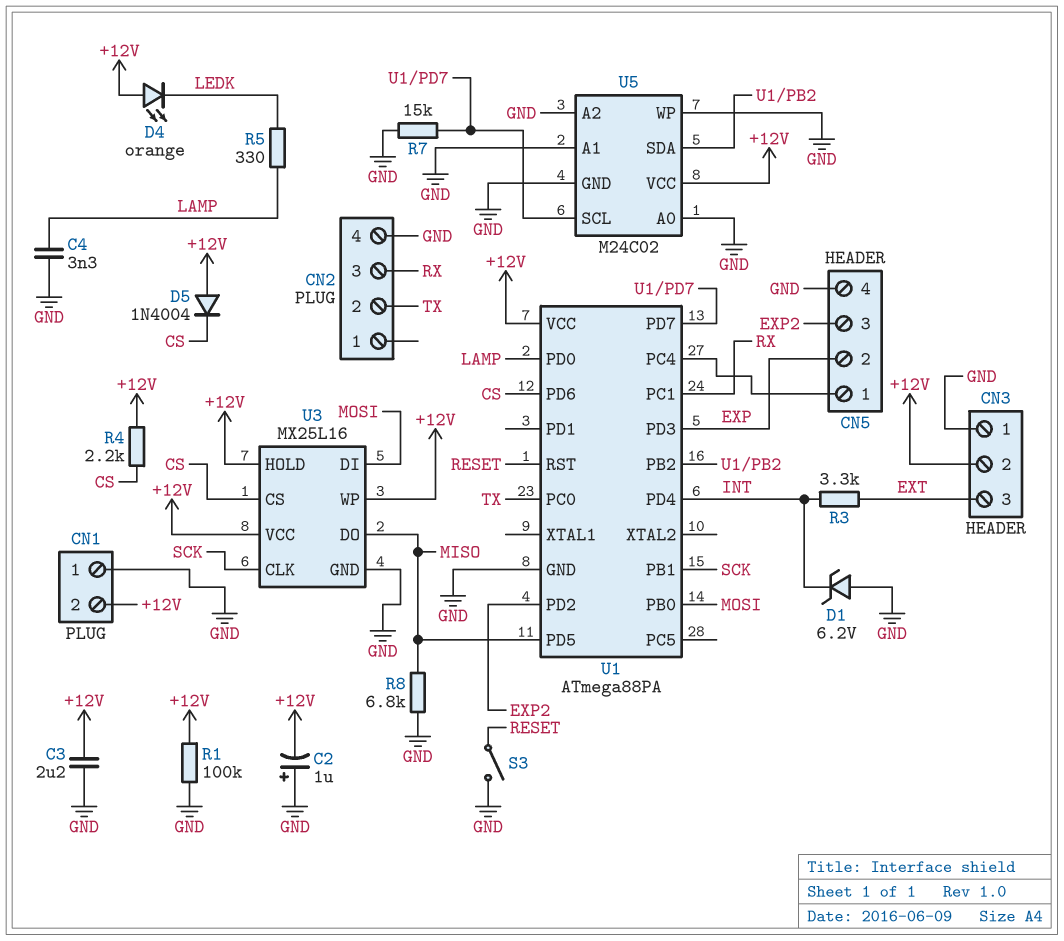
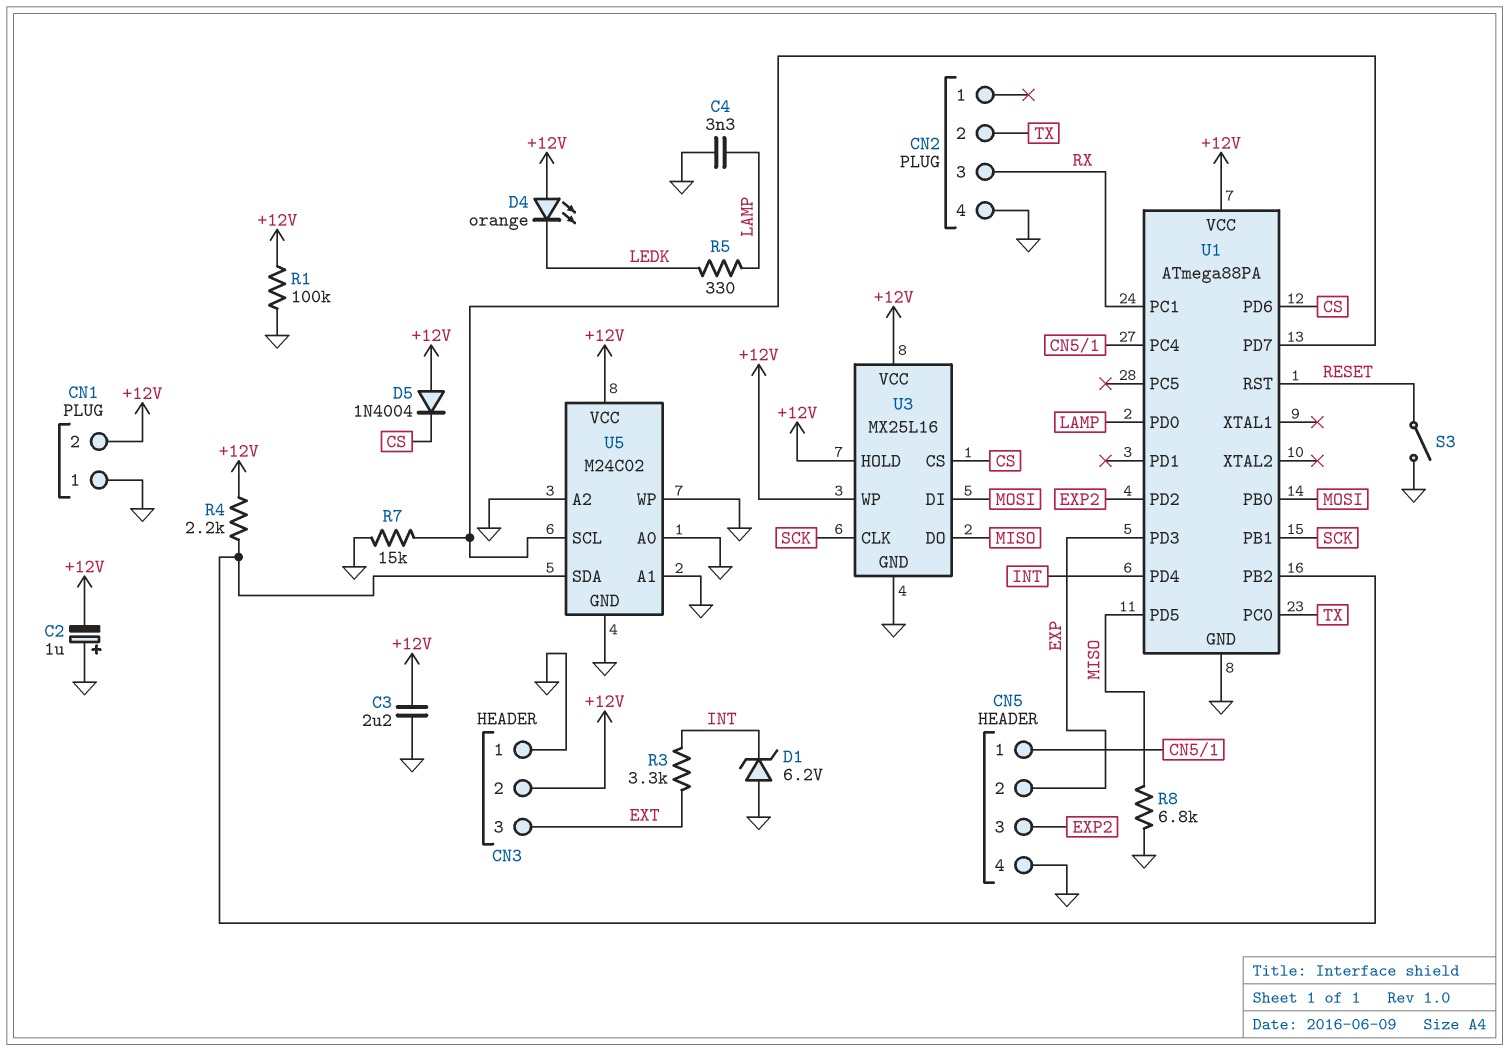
R4: 2.2k (+12V, CS) -> 2.2k (+12V, U1/PB2)

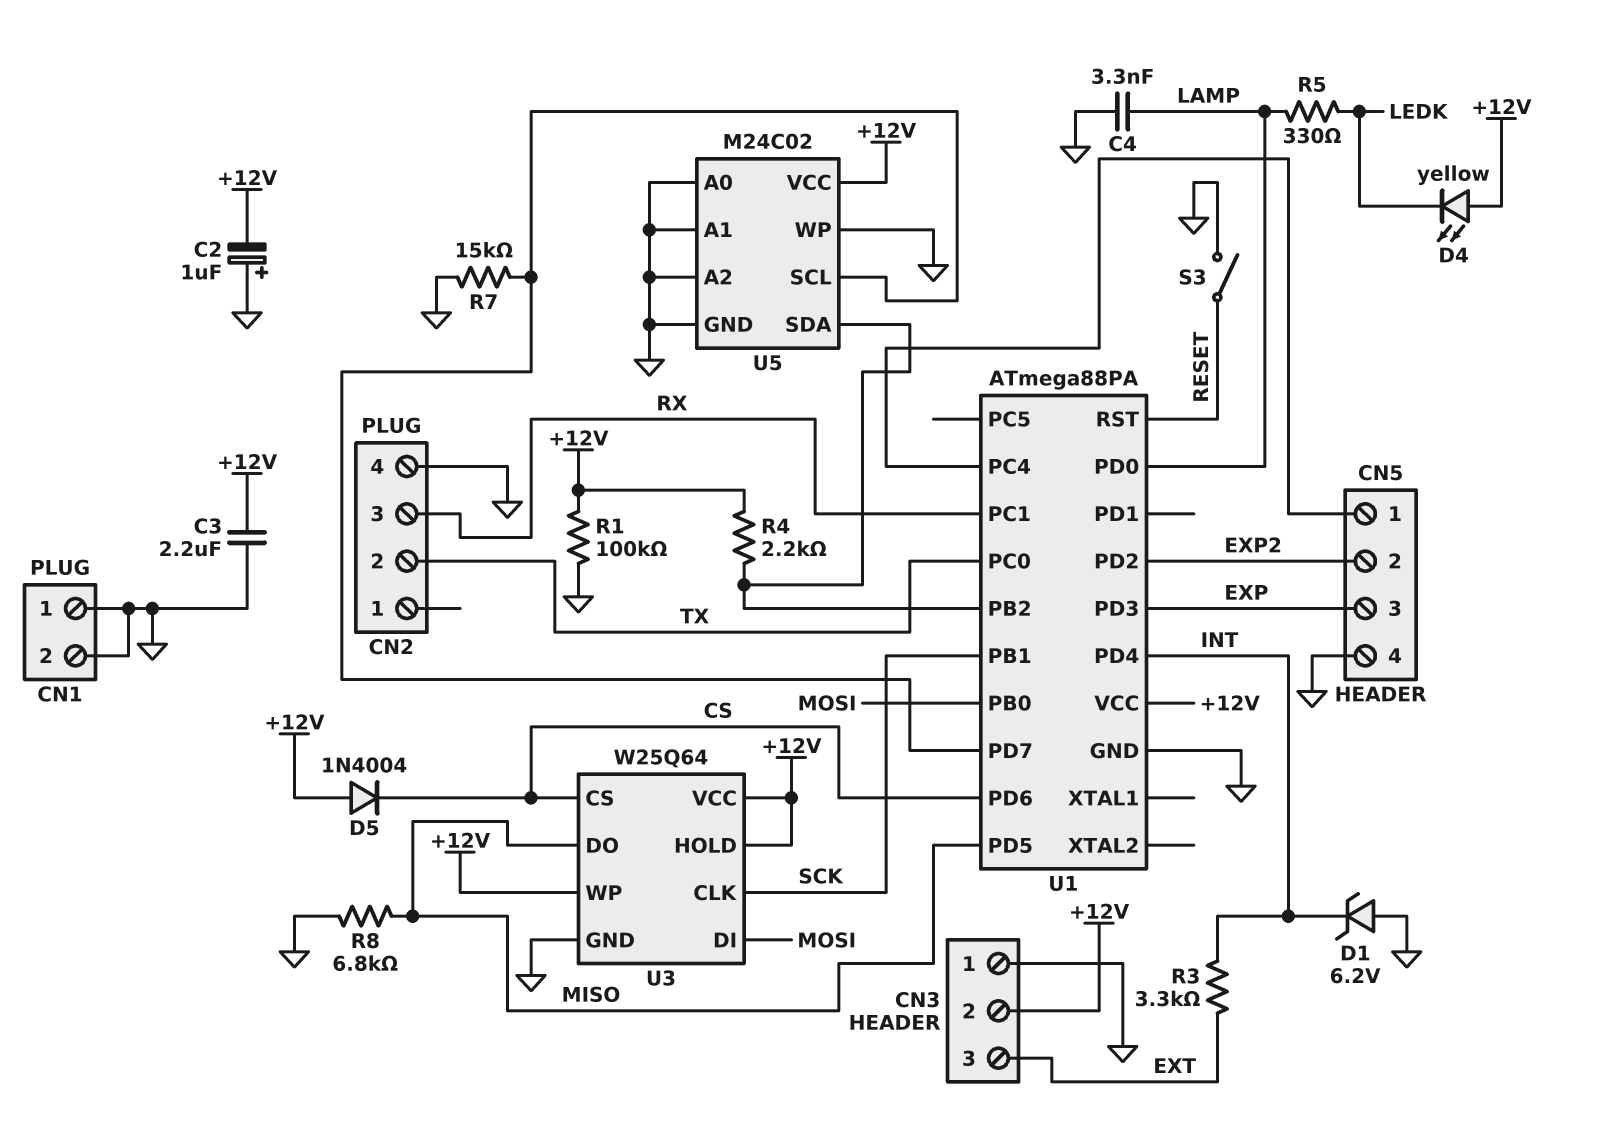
CN1 pin 2: +12V -> GND
CN5 pin 2: EXP -> EXP2
CN5 pin 3: EXP2 -> EXP
D4: LED orange (A +12V, K LEDK) -> LED yellow (A +12V, K LEDK)
U3: MX25L16 -> W25Q64

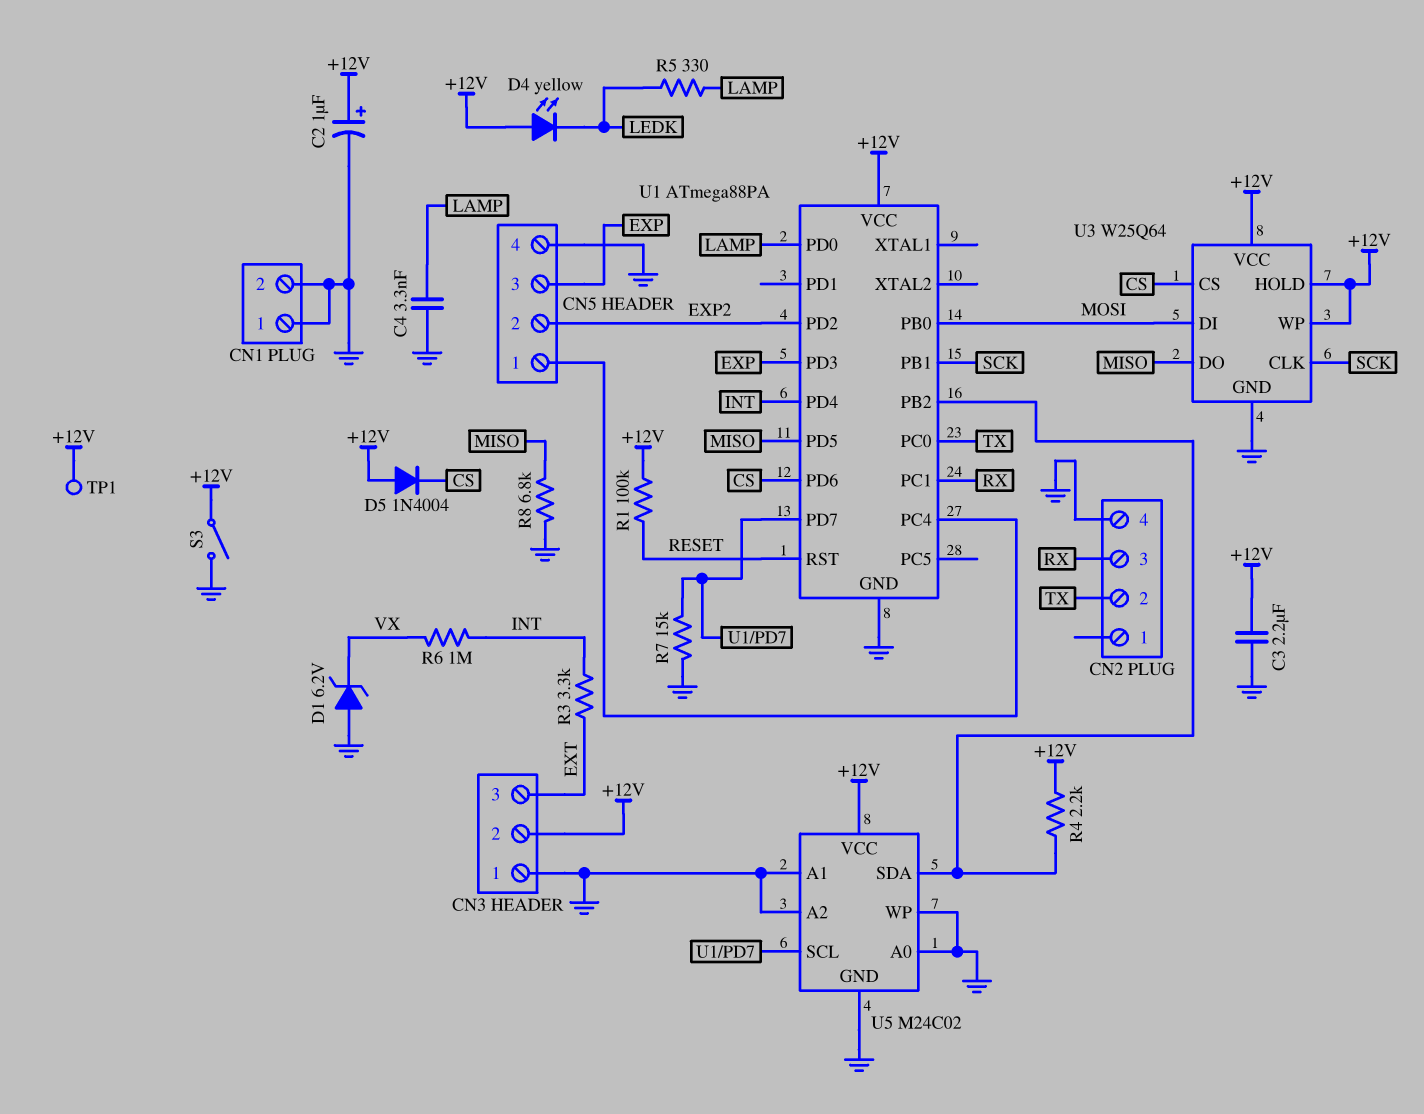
C2: 1uF (plus GND, minus +12V) -> 1uF (plus +12V, minus GND)
D1: zener 6.2V (A GND, K INT) -> zener 6.2V (A GND, K VX)
R1: 100k (+12V, GND) -> 100k (+12V, RESET)
R6: none -> 1M (INT, VX)
S3: switch (GND, RESET) -> switch (+12V, GND)
TP1: none -> test point (+12V)

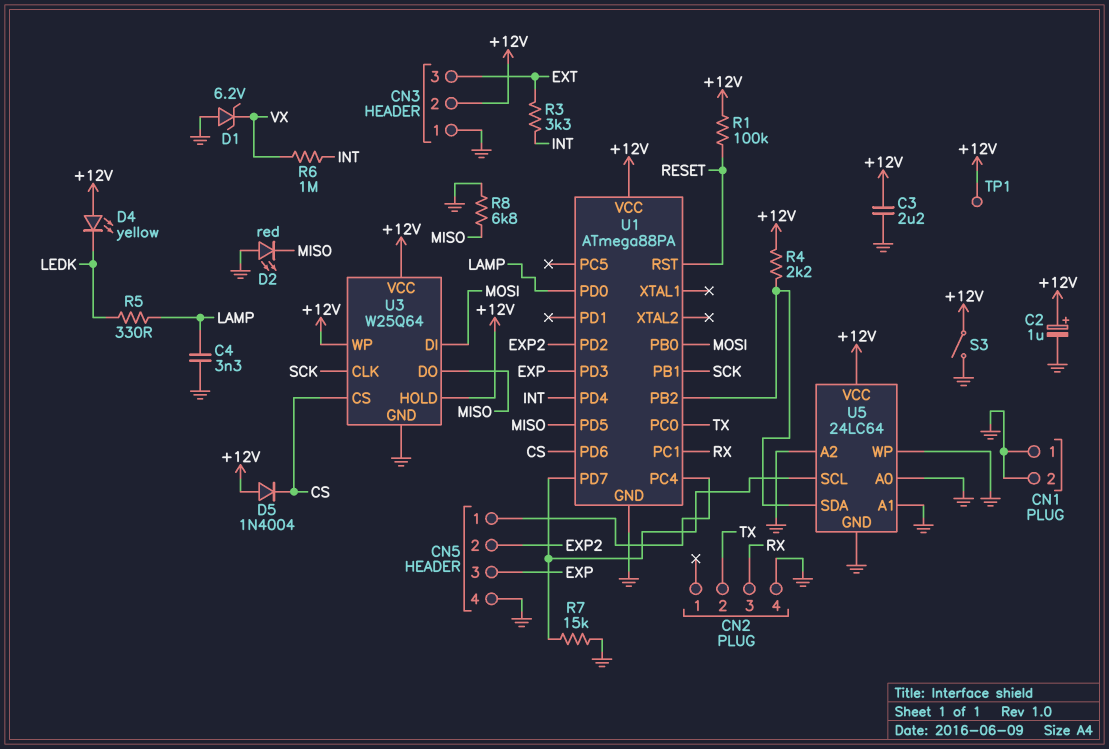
D2: none -> LED red (A GND, K MISO)
U5: M24C02 -> 24LC64

